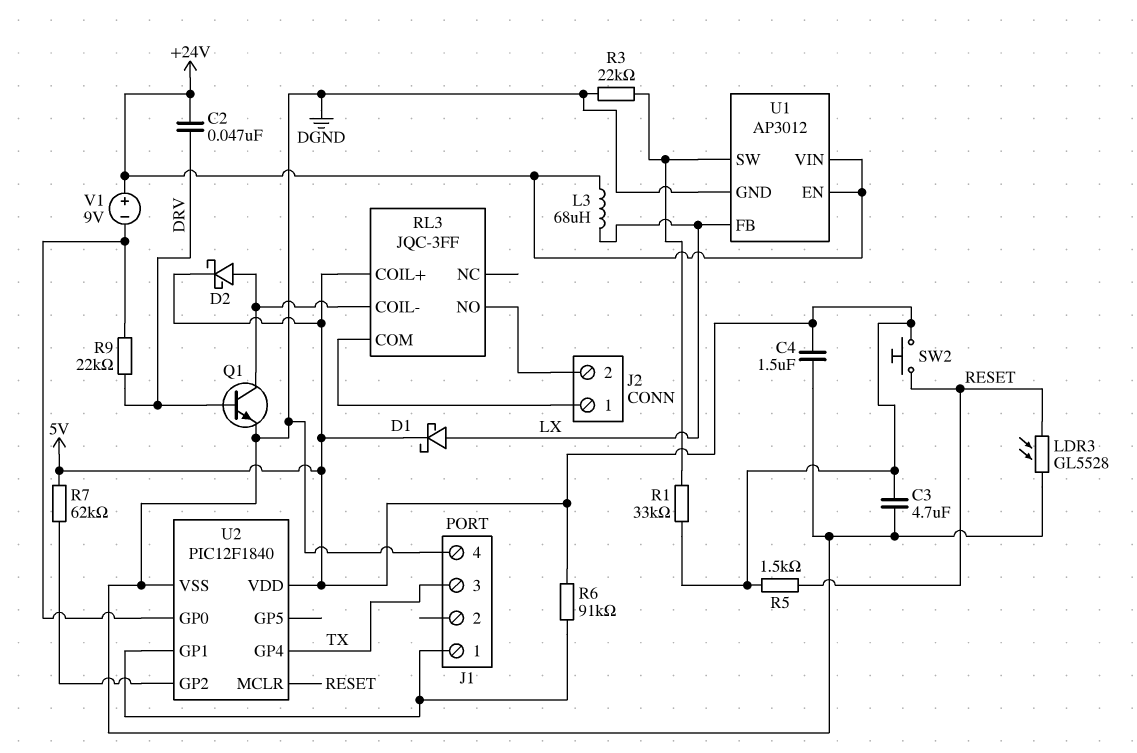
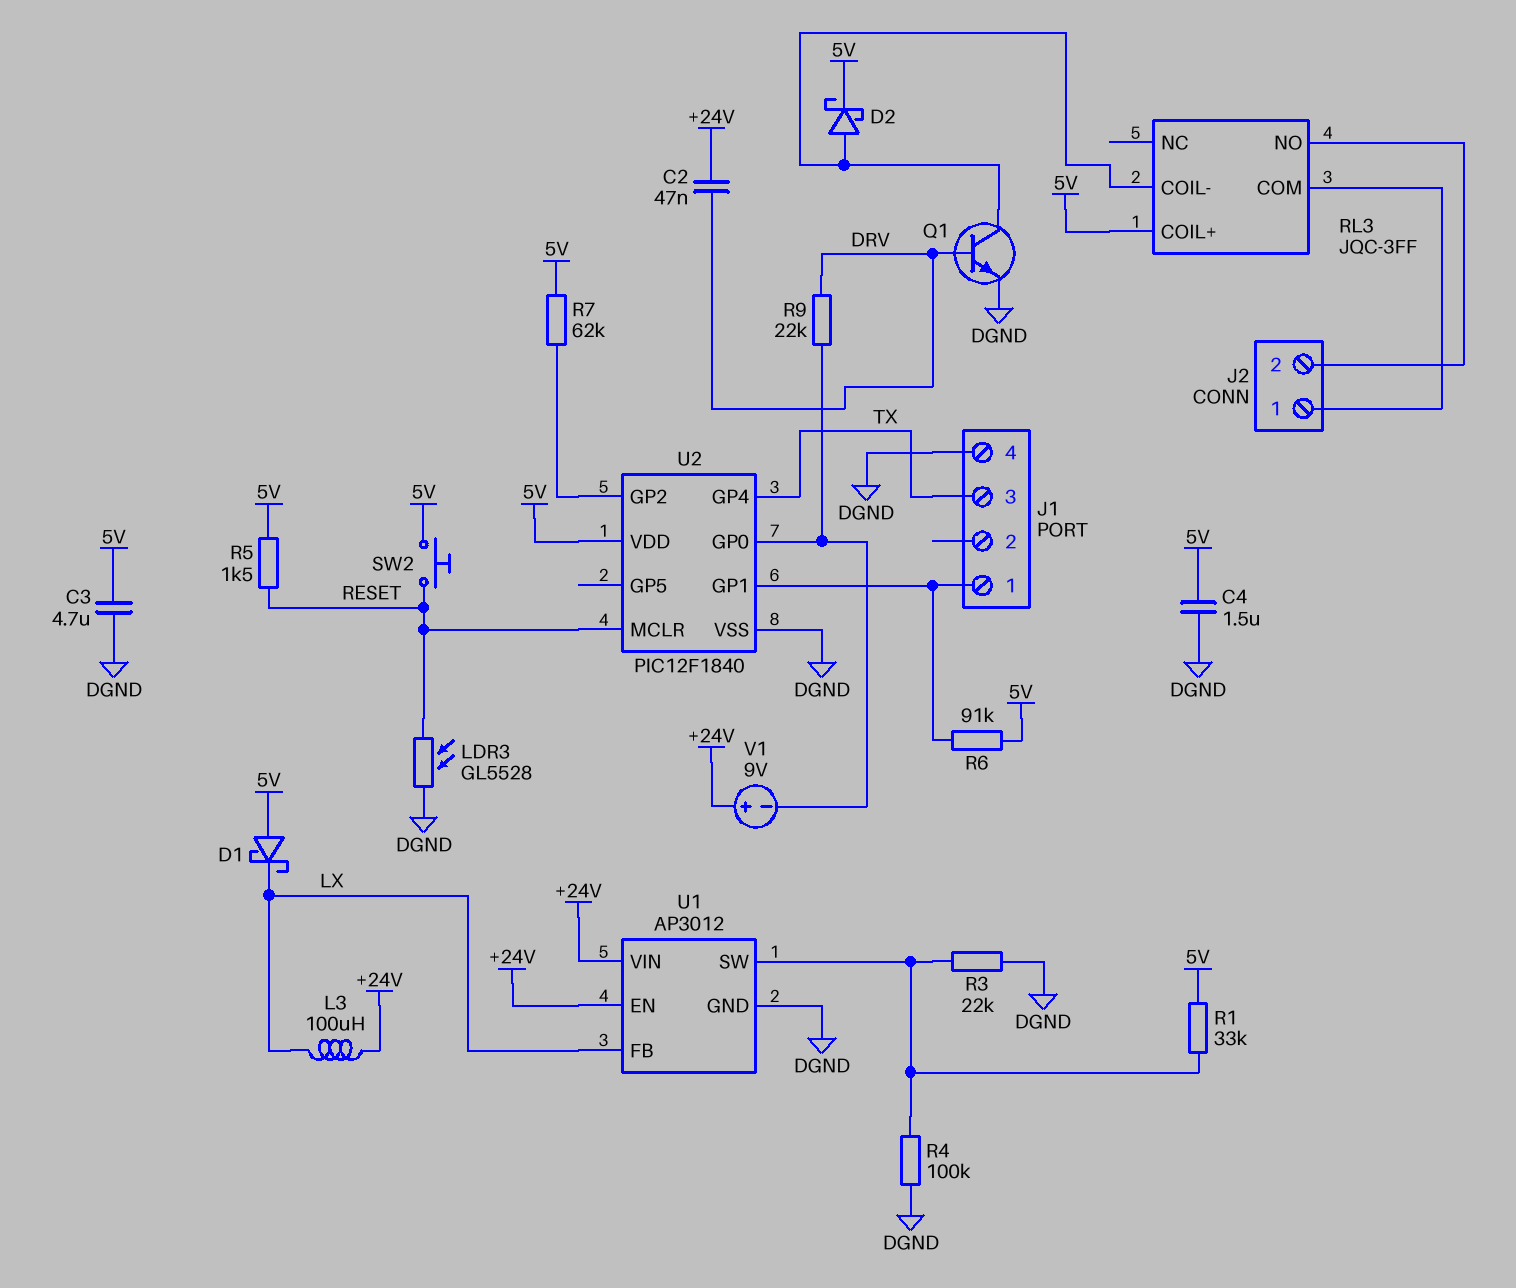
D1: schottky (A LX, K 5V) -> schottky (A 5V, K LX)
L3: 68uH (+24V, LX) -> 100uH (+24V, LX)
R4: none -> 100k (DGND, U1/SW)

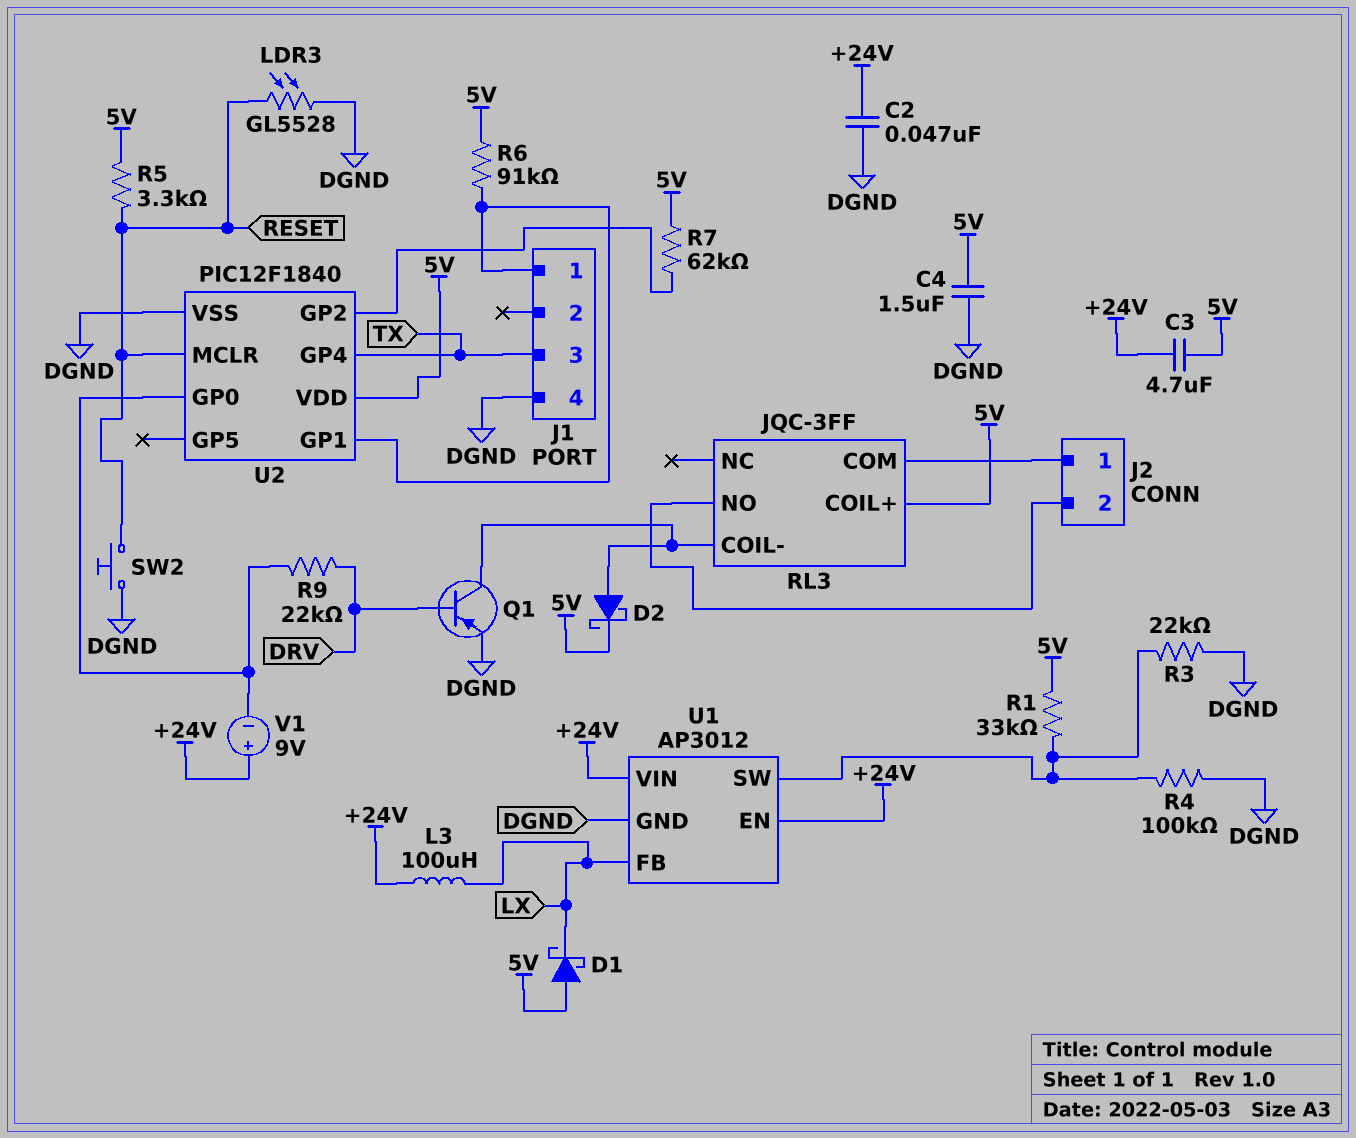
C2: 47nF (+24V, DRV) -> 47nF (+24V, DGND)
C3: 4.7uF (5V, DGND) -> 4.7uF (+24V, 5V)
Q1: NPN (B DRV, C RL3/COIL-, E DGND) -> PNP (B DRV, C RL3/COIL-, E DGND)
R5: 1.5k (5V, RESET) -> 3.3k (5V, RESET)
SW2: button (5V, RESET) -> button (DGND, RESET)

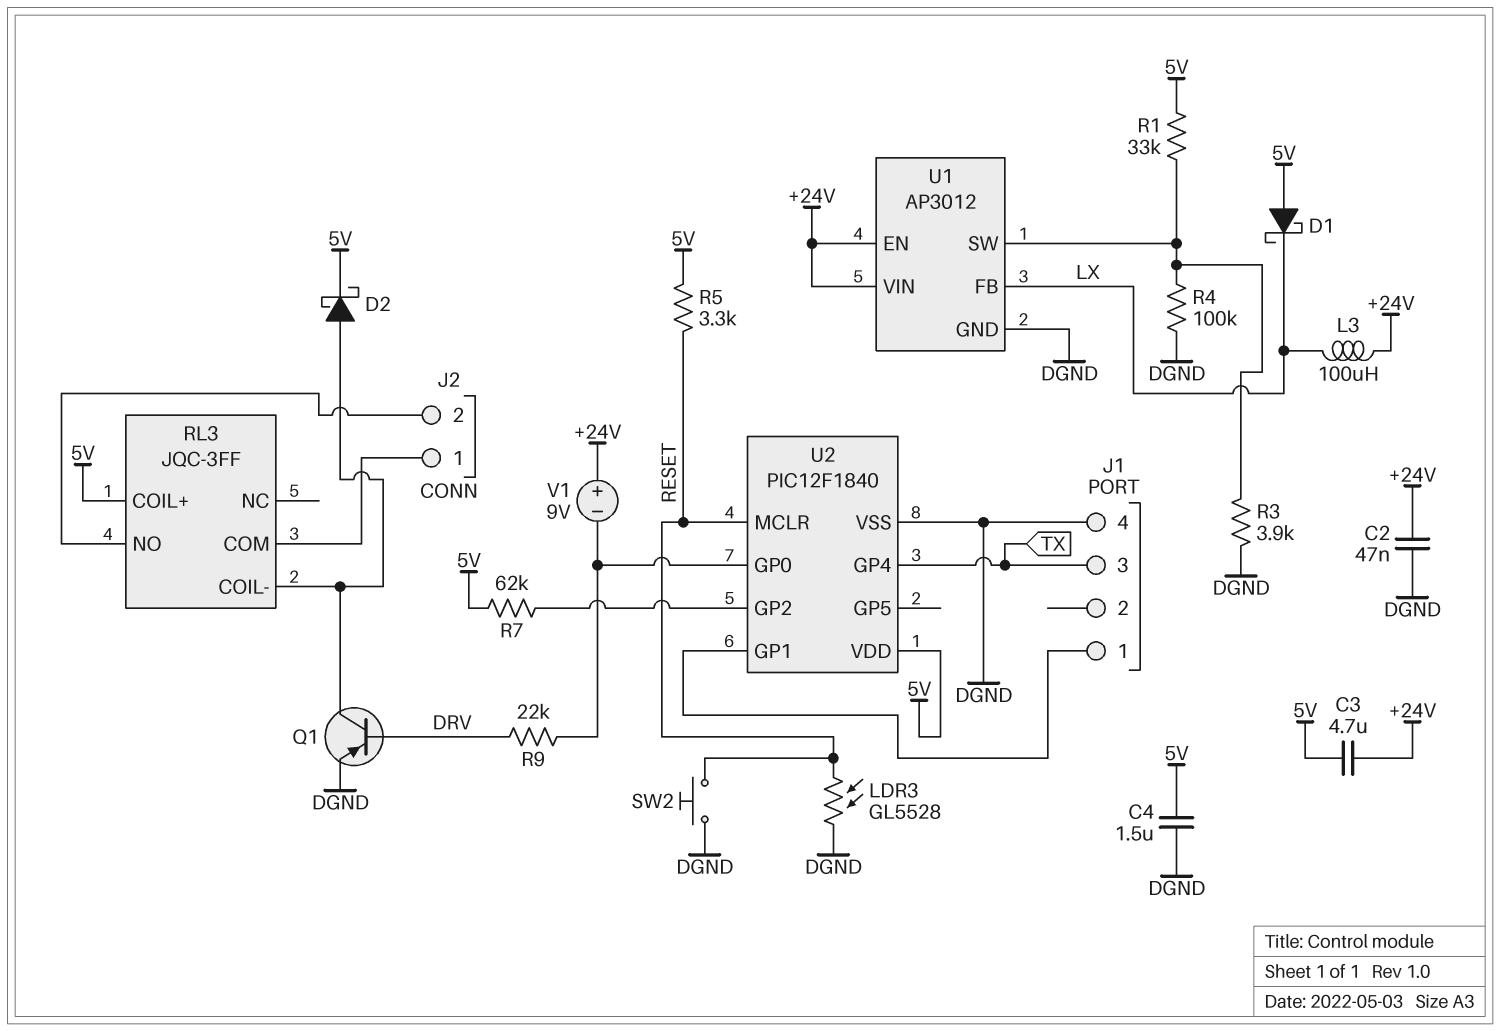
R3: 22k (DGND, U1/SW) -> 3.9k (DGND, U1/SW)
R6: 91k (5V, J1/1) -> none

